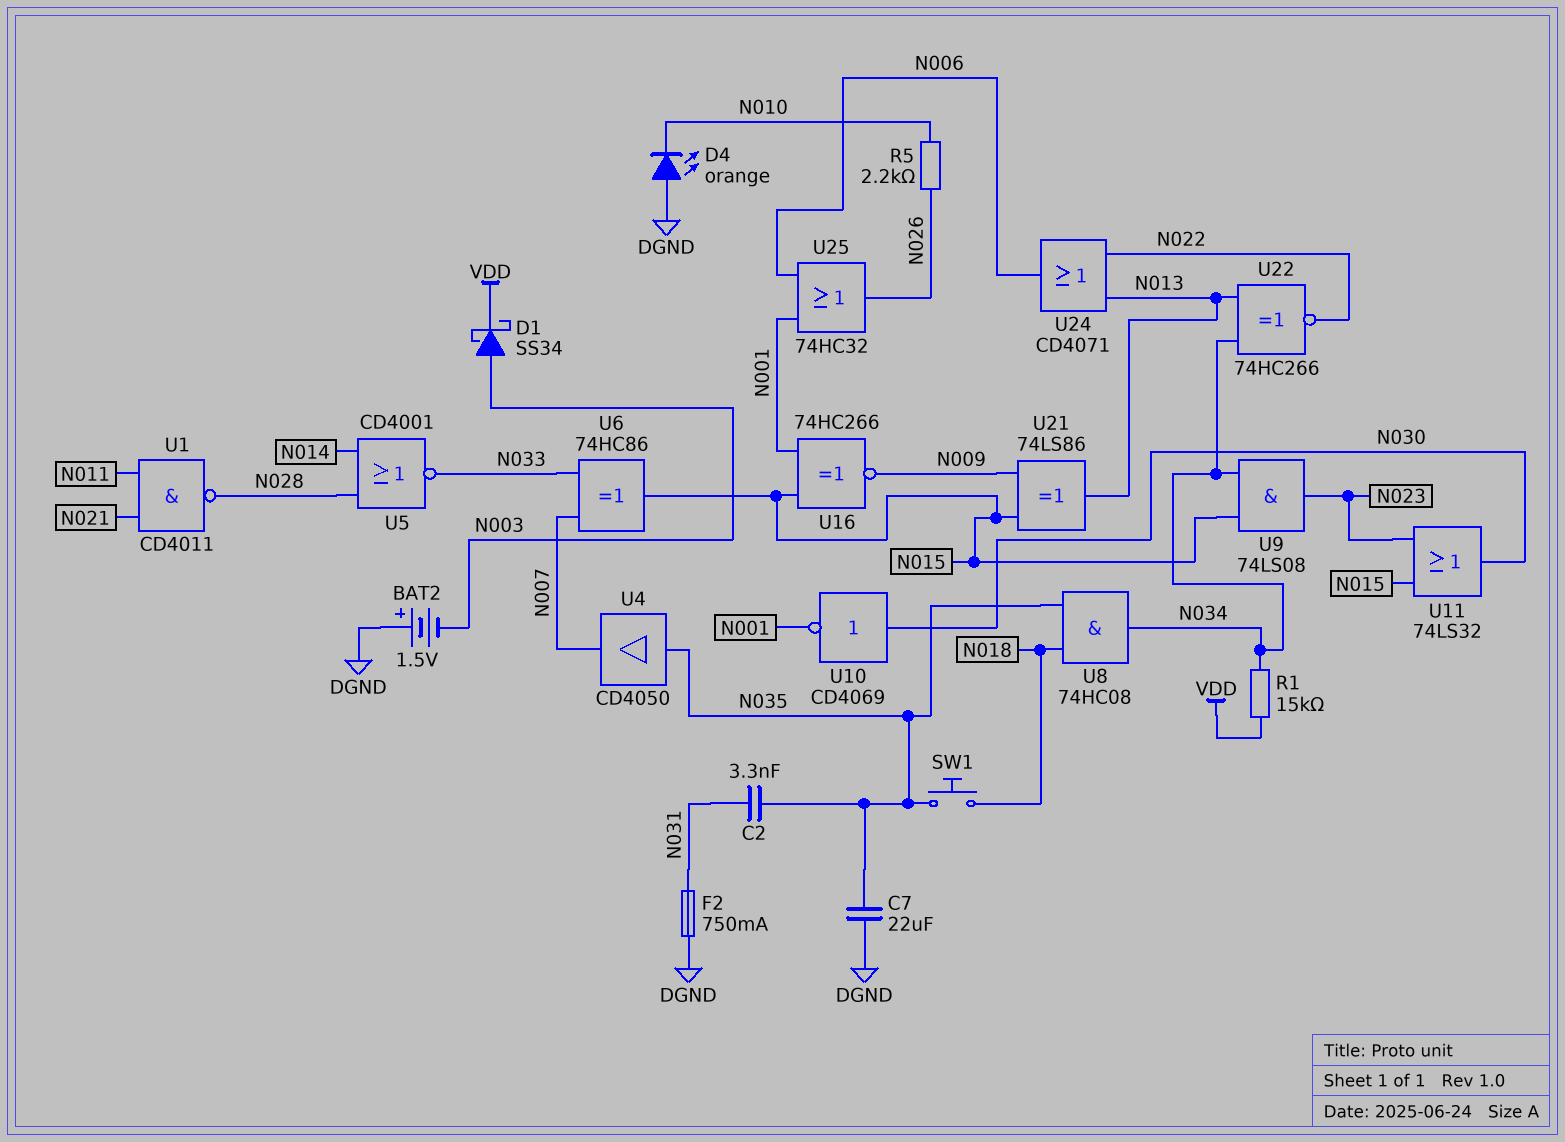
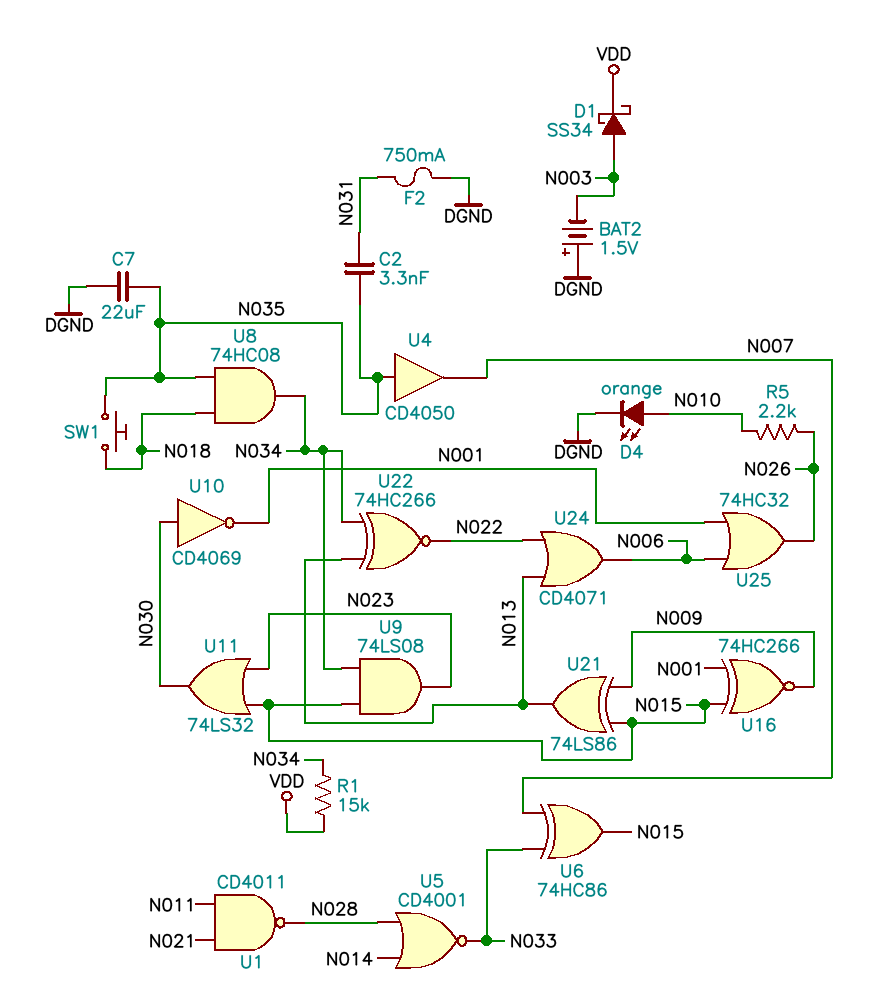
D4: LED orange (A DGND, K N010) -> LED orange (A N010, K DGND)

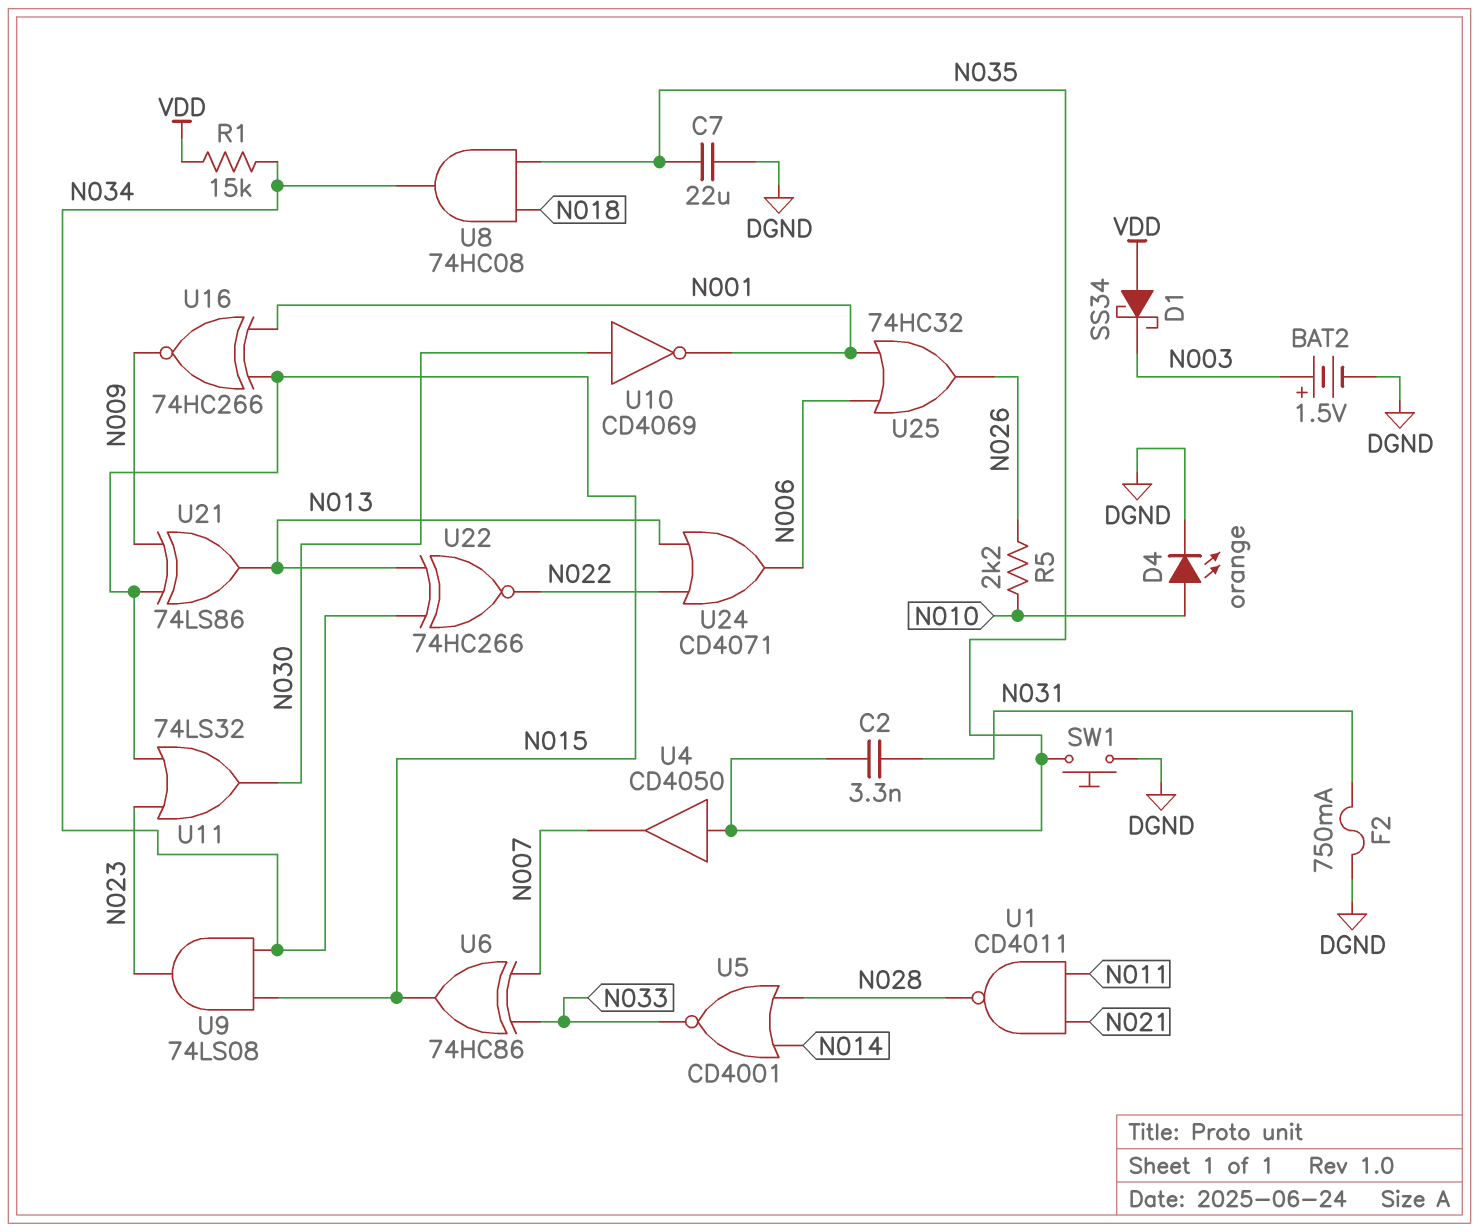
BAT2: 1.5V (plus DGND, minus N003) -> 1.5V (plus N003, minus DGND)
D1: schottky SS34 (A N003, K VDD) -> schottky SS34 (A VDD, K N003)
SW1: button (N018, N035) -> button (DGND, N035)

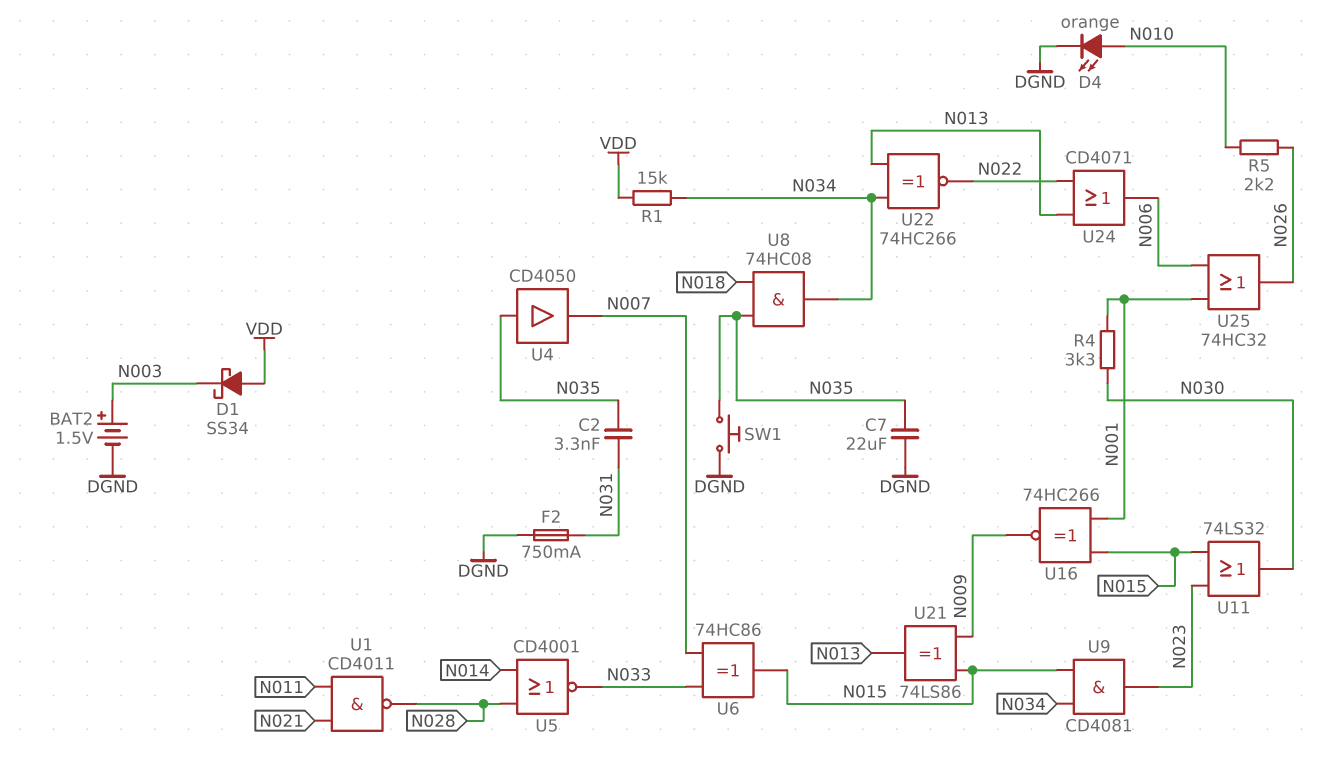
R4: none -> 3.3k (N001, N030)
U9: AND 74LS08 (in N015, in N034, out N023) -> AND CD4081 (in N015, in N034, out N023)
U10: NOT CD4069 (in N030, out N001) -> none

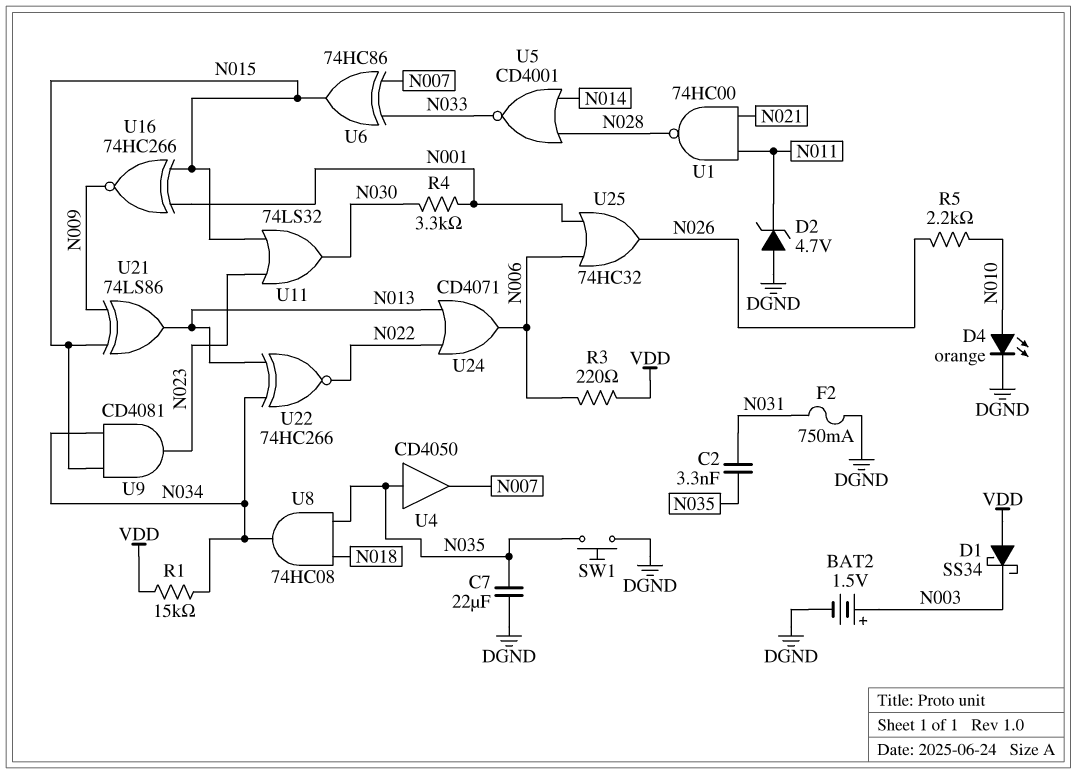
D2: none -> zener 4.7V (A DGND, K N011)
R3: none -> 220 (N006, VDD)
U1: NAND CD4011 (in N011, in N021, out N028) -> NAND 74HC00 (in N011, in N021, out N028)

